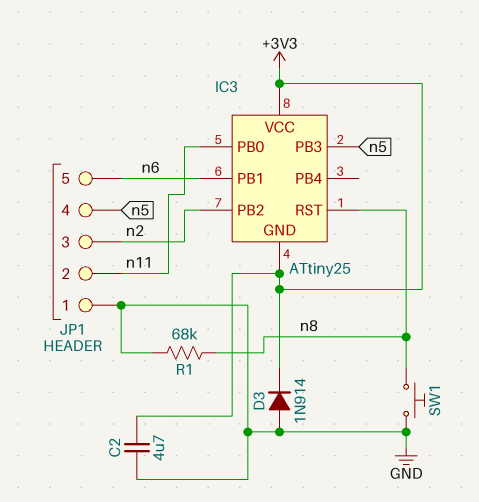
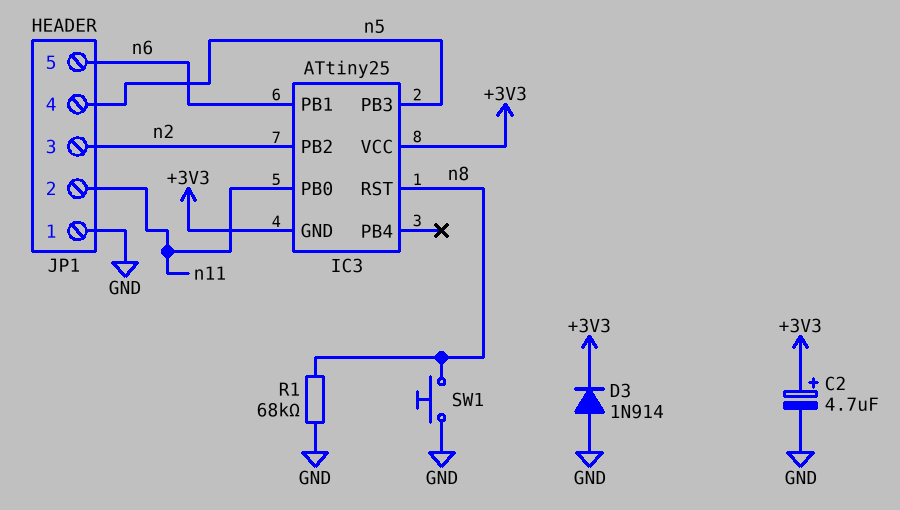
C2: 4.7uF (+3V3, GND) -> 4.7uF (plus +3V3, minus GND)

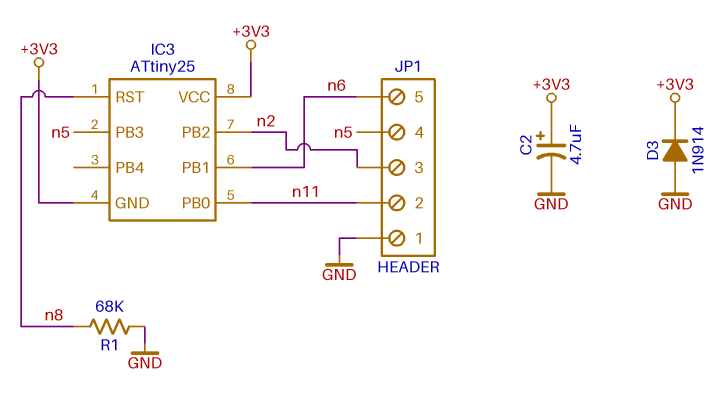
SW1: button (GND, n8) -> none

